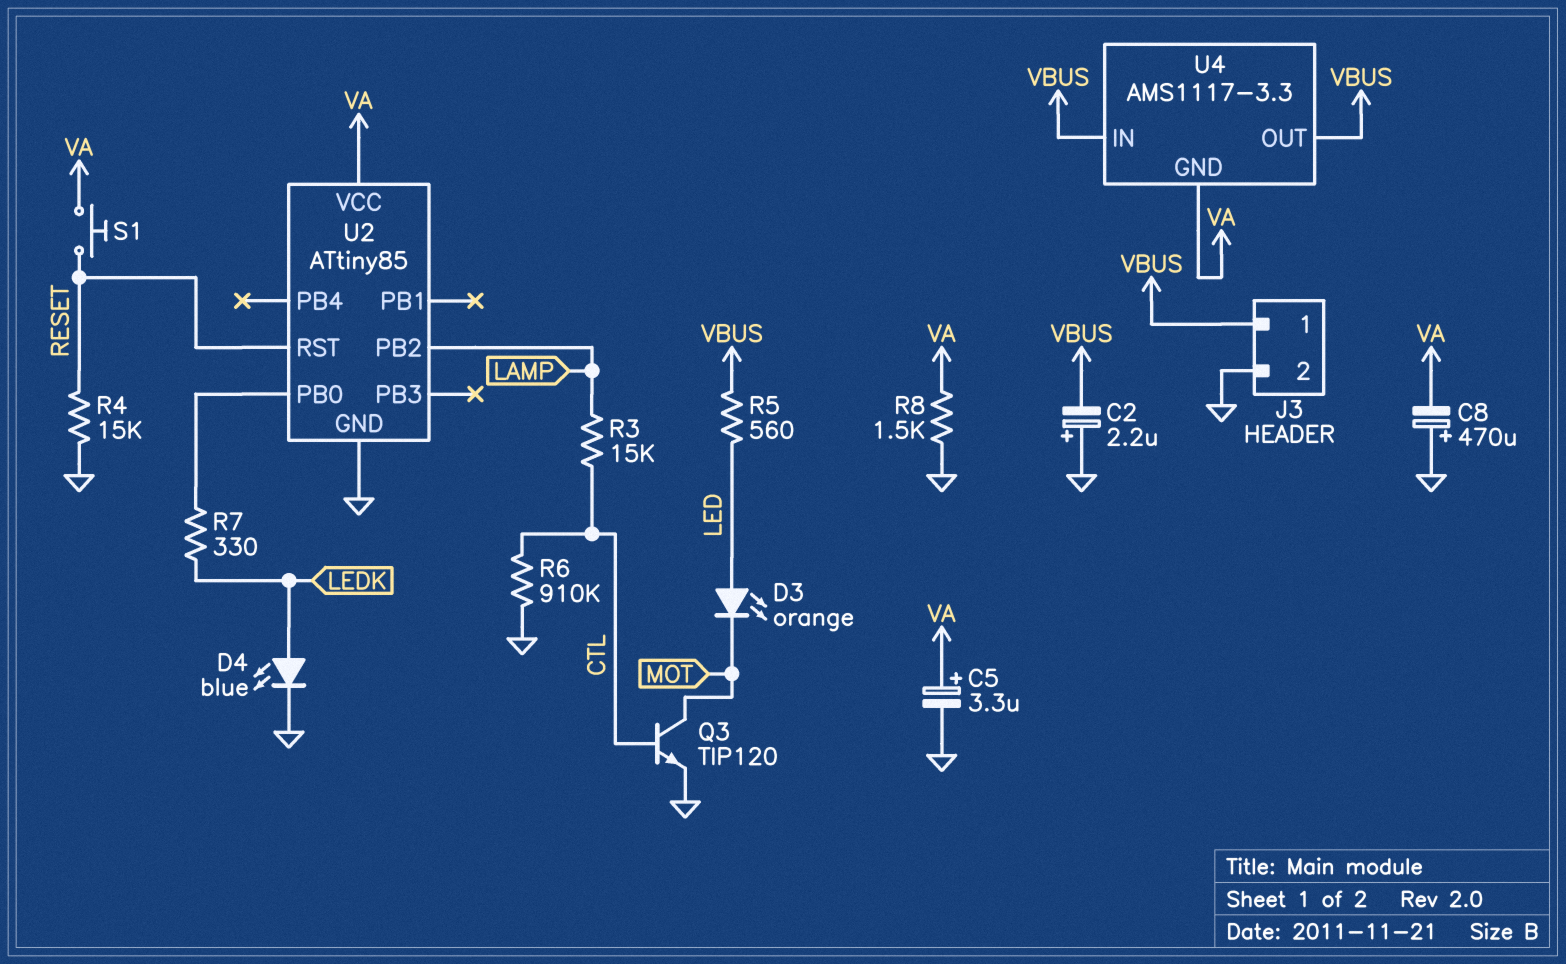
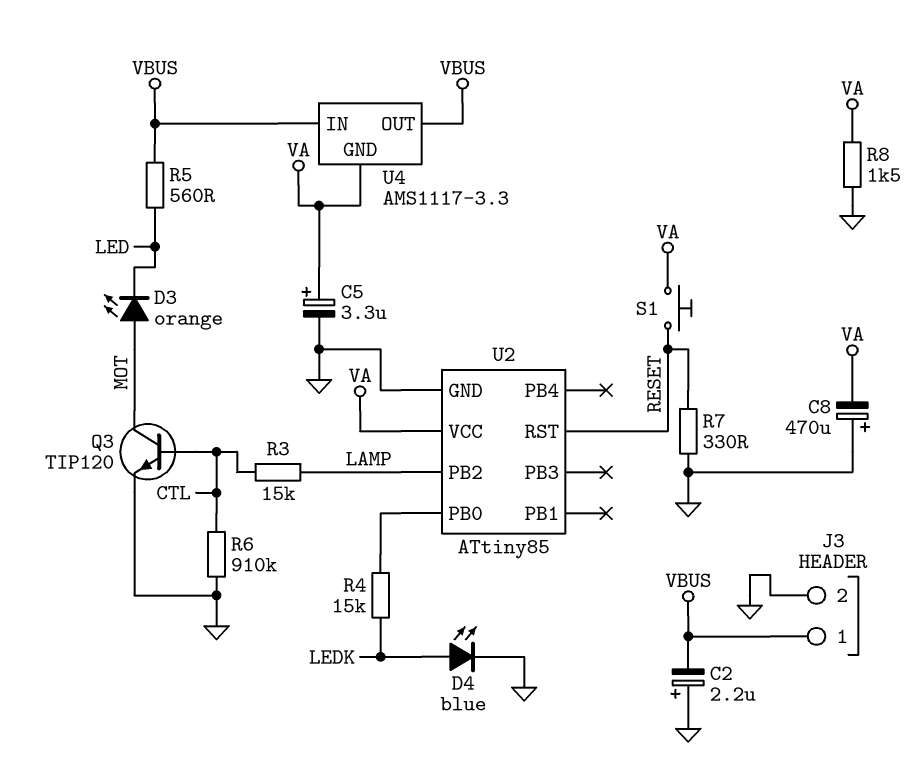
D3: LED orange (A LED, K MOT) -> LED orange (A MOT, K LED)
R4: 15k (GND, RESET) -> 15k (LEDK, U2/PB0)
R7: 330 (LEDK, U2/PB0) -> 330 (GND, RESET)

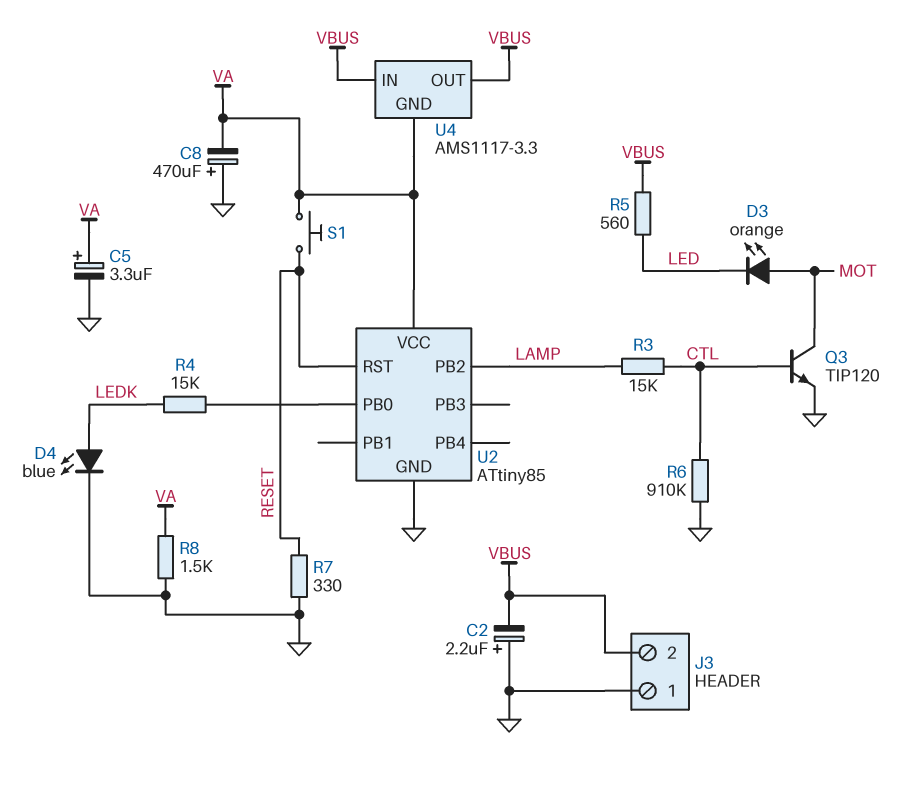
J3 pin 1: VBUS -> GND
J3 pin 2: GND -> VBUS

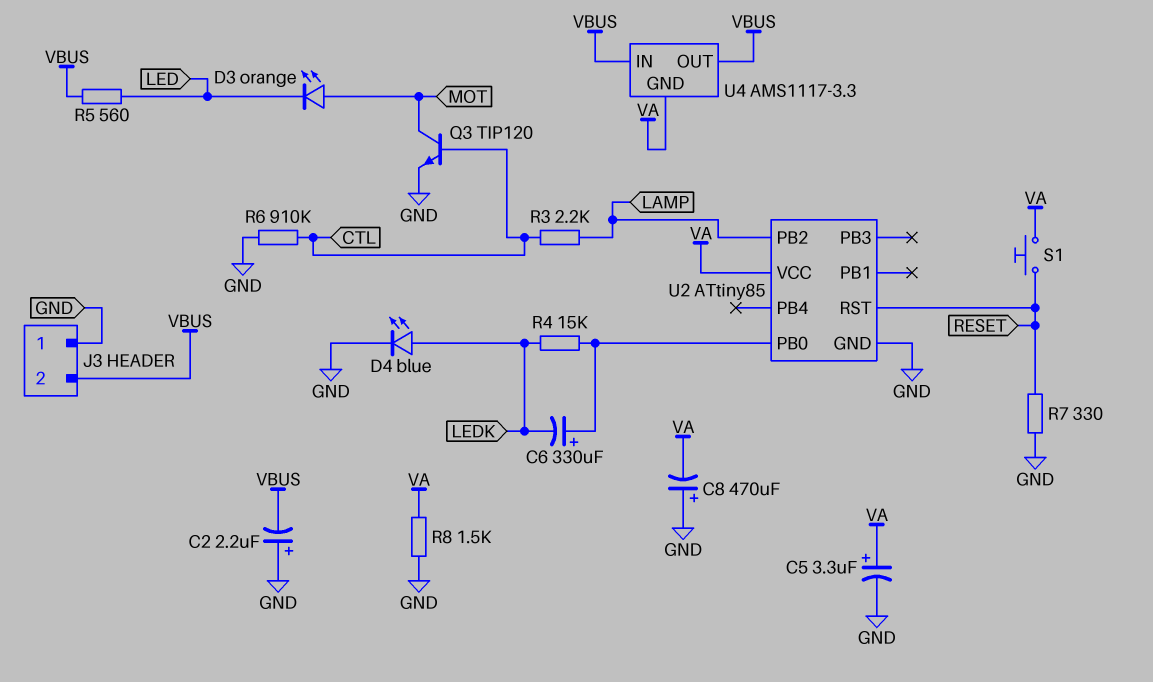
C6: none -> 330uF (plus U2/PB0, minus LEDK)
R3: 15k (CTL, LAMP) -> 2.2k (CTL, LAMP)

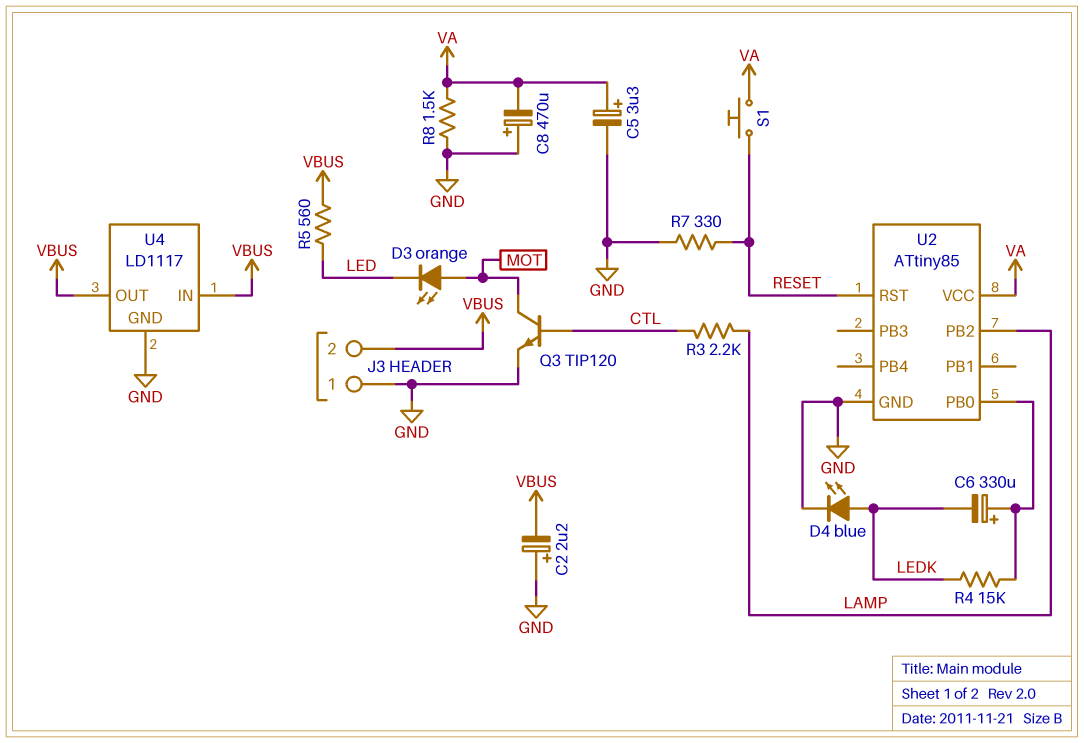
R6: 910k (CTL, GND) -> none
U4: AMS1117-3.3 -> LD1117
U4 pin GND: VA -> GND

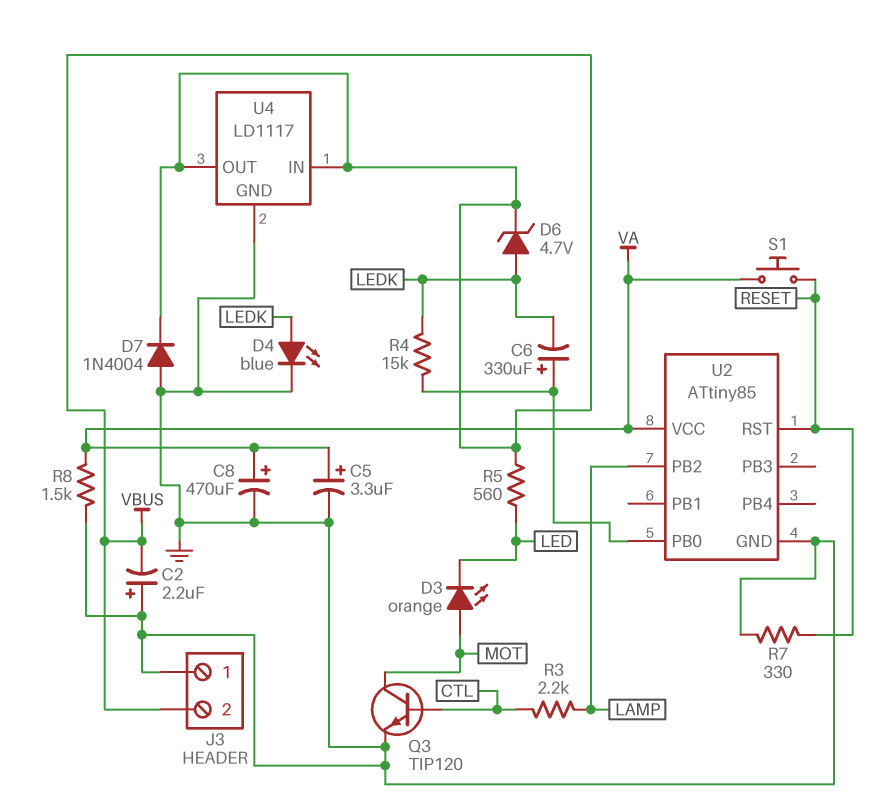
C8: 470uF (plus GND, minus VA) -> 470uF (plus VA, minus GND)
D6: none -> zener 4.7V (A LEDK, K VBUS)
D7: none -> diode 1N4004 (A GND, K VBUS)

